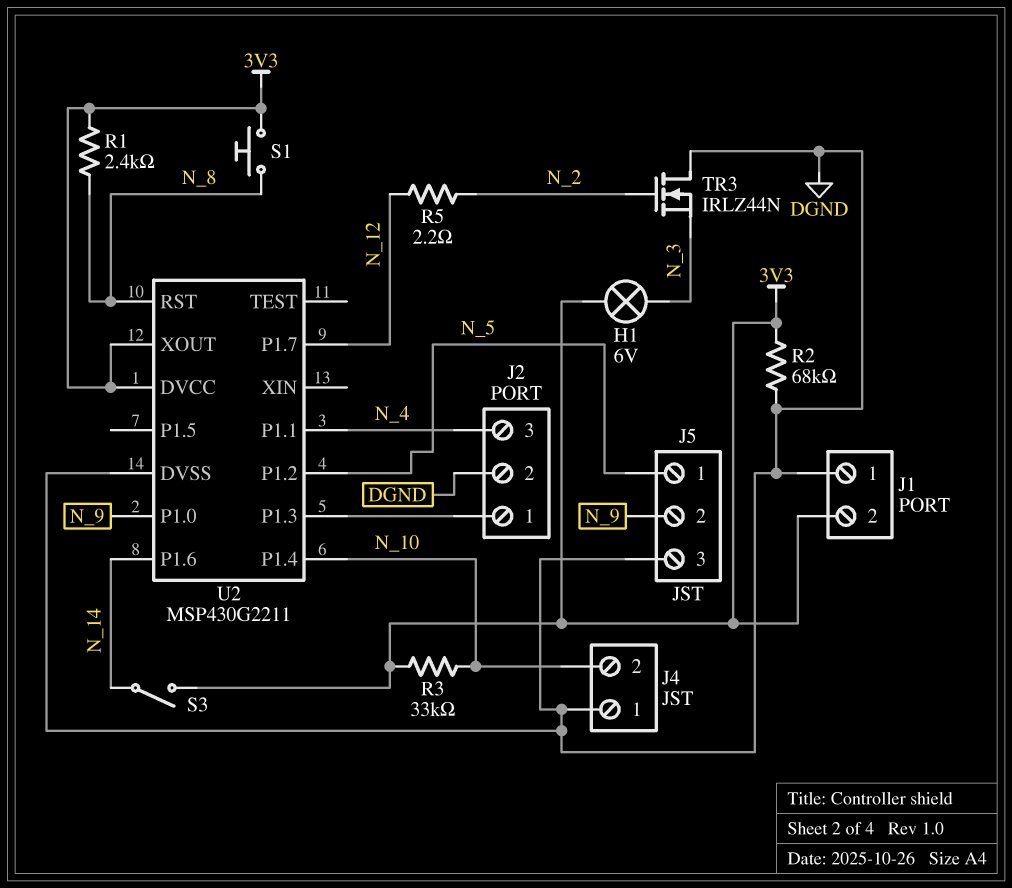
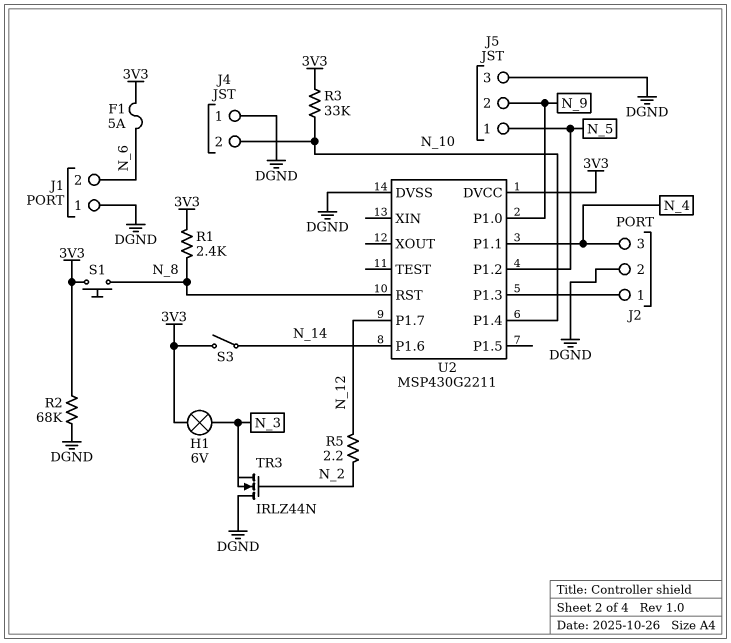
F1: none -> 5A (3V3, N_6)
J1 pin 2: 3V3 -> N_6
U2 pin XOUT: 3V3 -> none

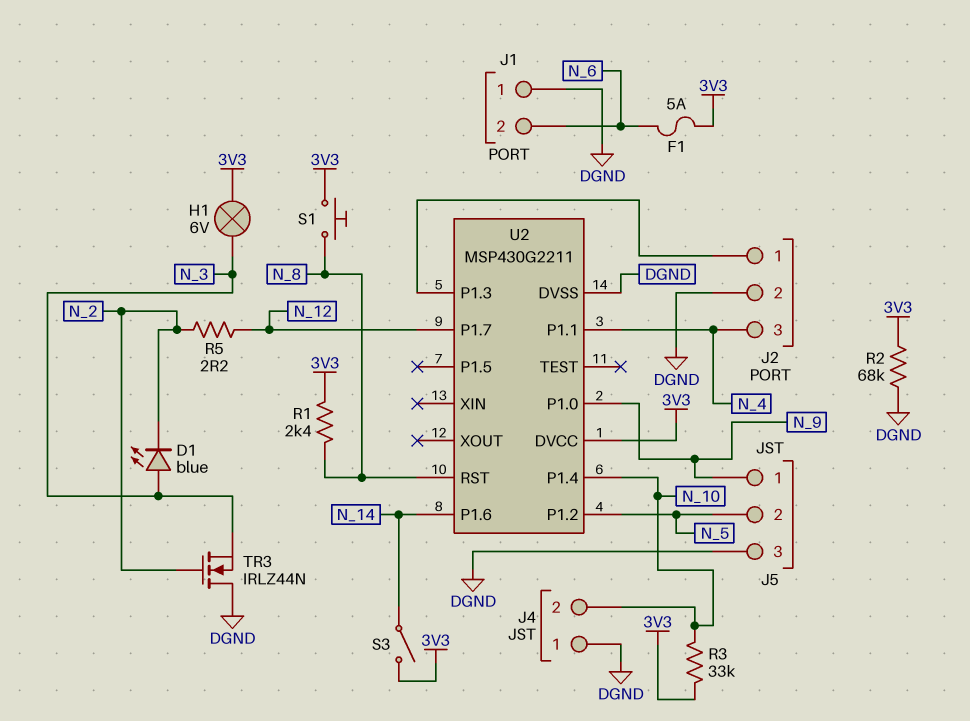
D1: none -> LED blue (A N_3, K N_2)
J5 pin 1: N_5 -> N_9
J5 pin 2: N_9 -> N_5

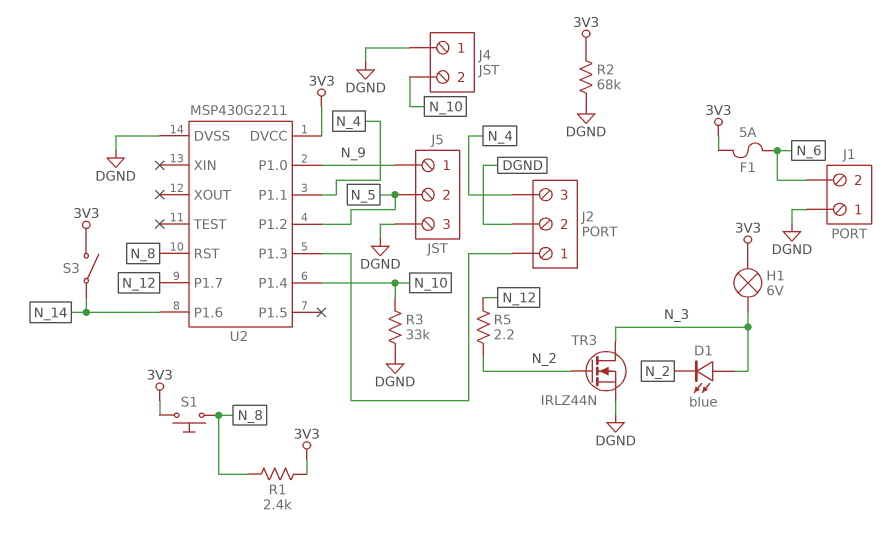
R3: 33k (3V3, N_10) -> 33k (DGND, N_10)
TR3: NMOS IRLZ44N (G N_2, D DGND, S N_3) -> NMOS IRLZ44N (G N_2, D N_3, S DGND)

